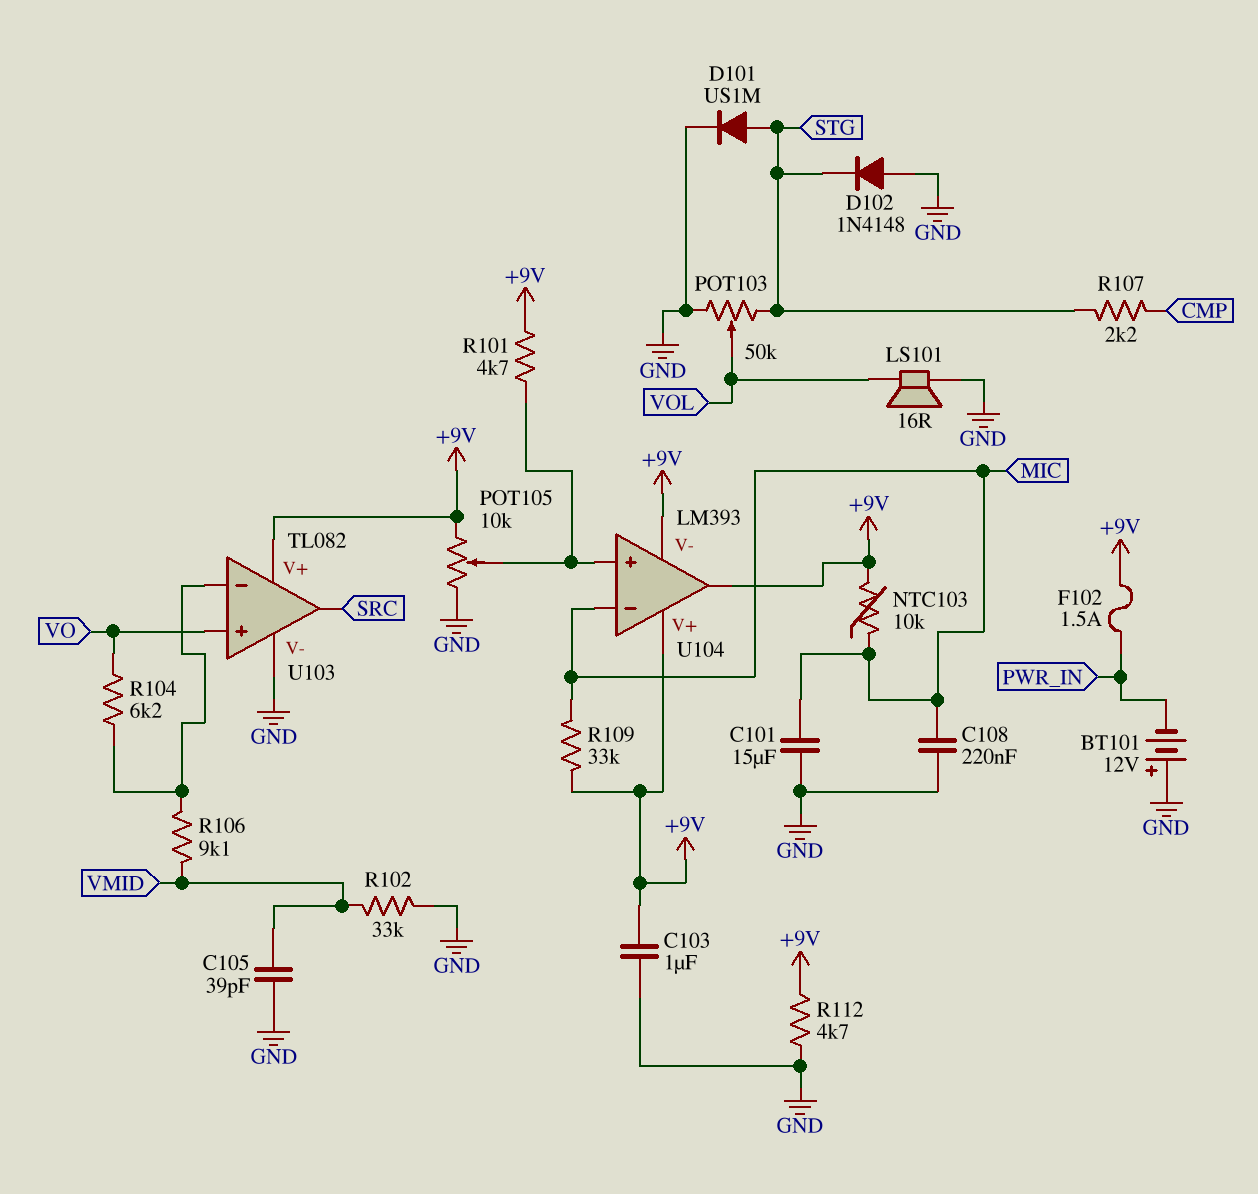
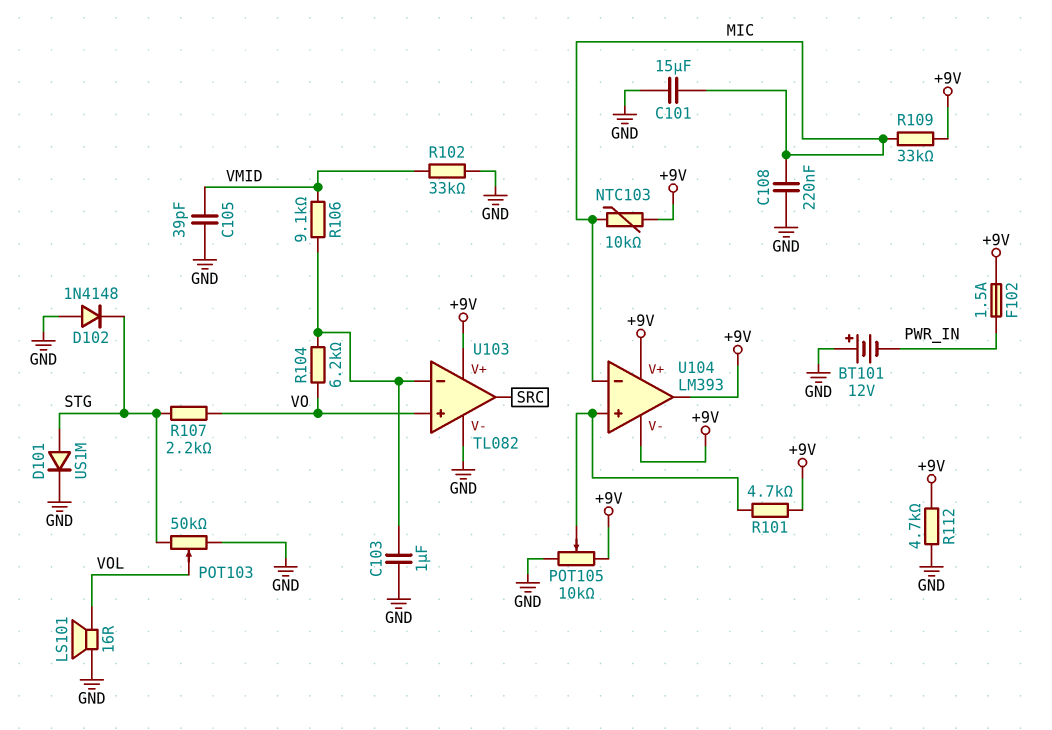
C103: 1uF (+9V, GND) -> 1uF (GND, U103/in-)
R107: 2.2k (CMP, STG) -> 2.2k (STG, VO)

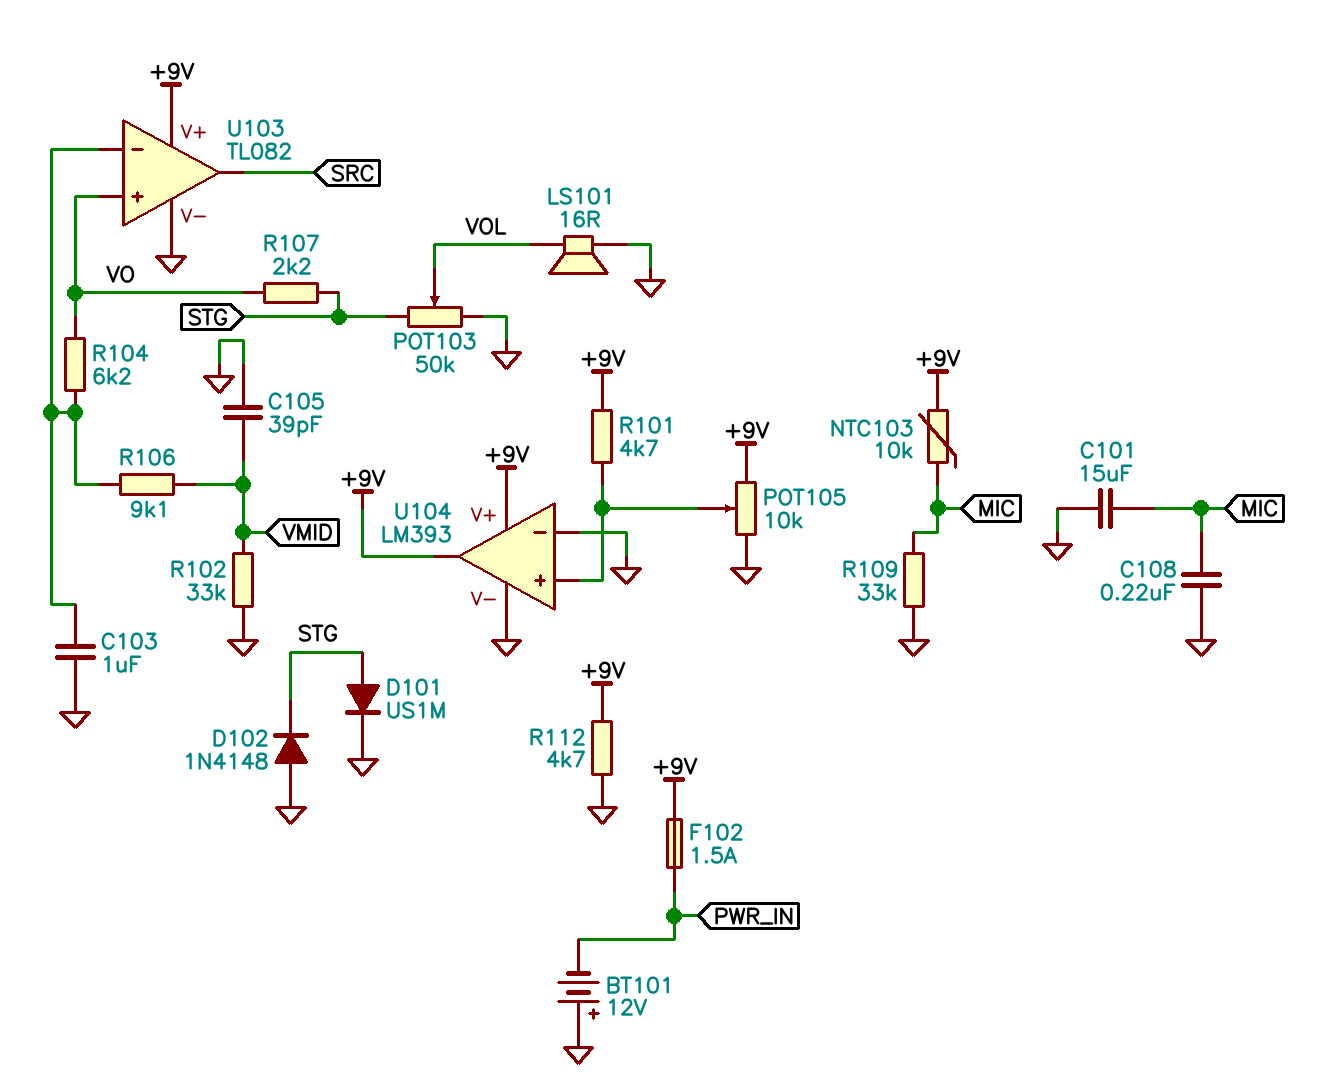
R109: 33k (+9V, MIC) -> 33k (GND, MIC)
U104 pin V-: +9V -> GND
U104 pin in-: MIC -> GND

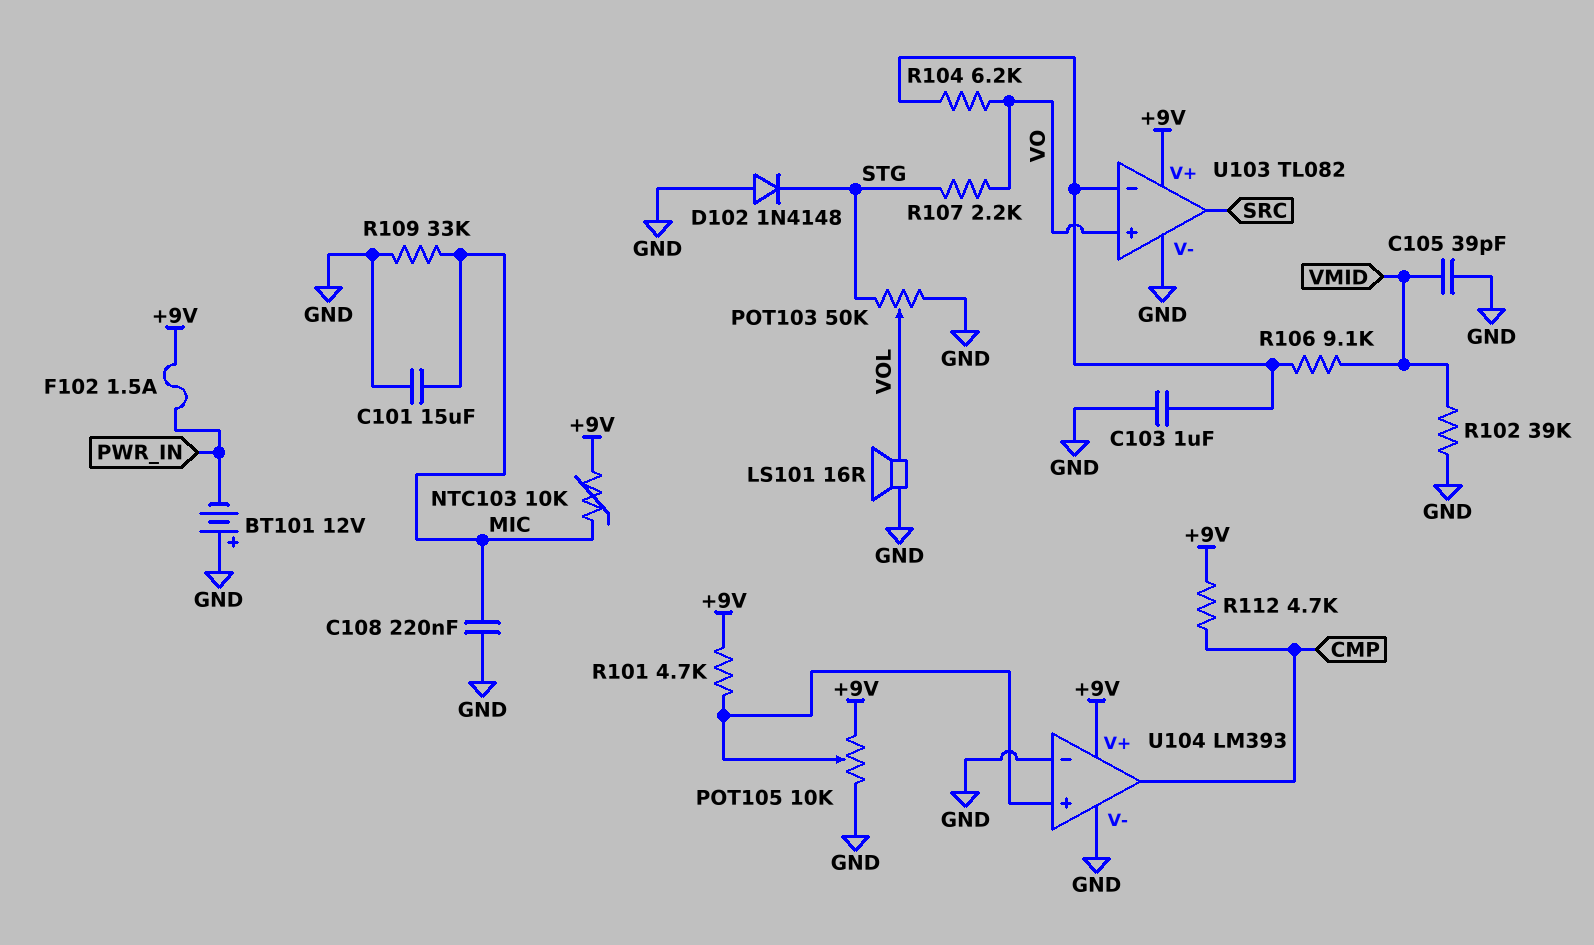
D101: diode US1M (A STG, K GND) -> none
R102: 33k (GND, VMID) -> 39k (GND, VMID)
R112: 4.7k (+9V, GND) -> 4.7k (+9V, CMP)
U104 pin out: +9V -> CMP

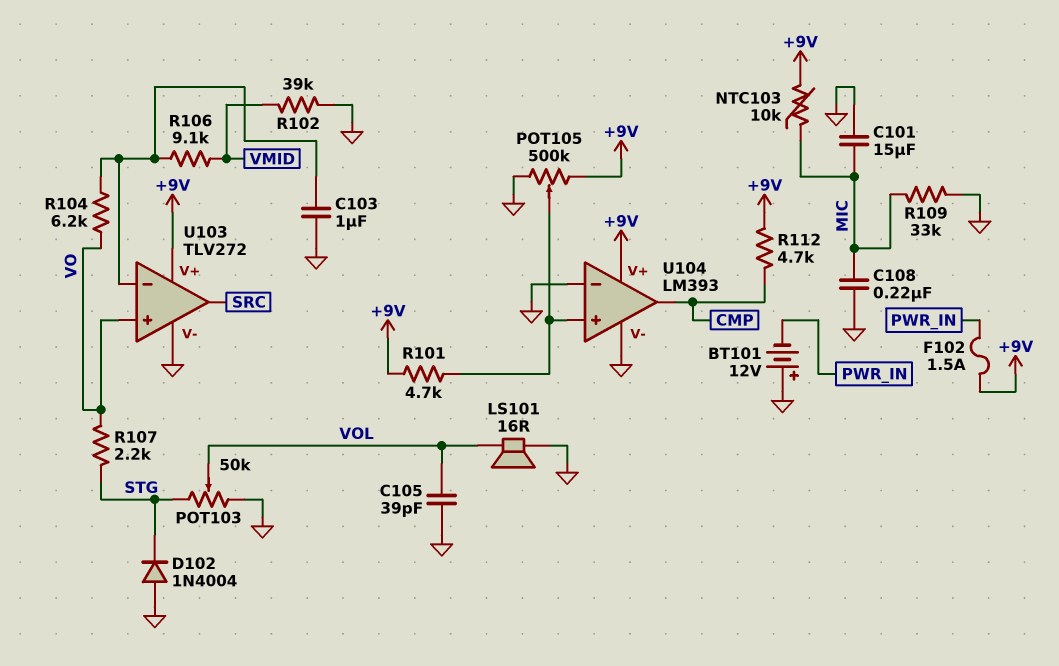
C105: 39pF (GND, VMID) -> 39pF (GND, VOL)
D102: diode 1N4148 (A GND, K STG) -> diode 1N4004 (A GND, K STG)
POT105: 10k (+9V, GND, wiper U104/in+) -> 500k (+9V, GND, wiper U104/in+)
U103: TL082 -> TLV272

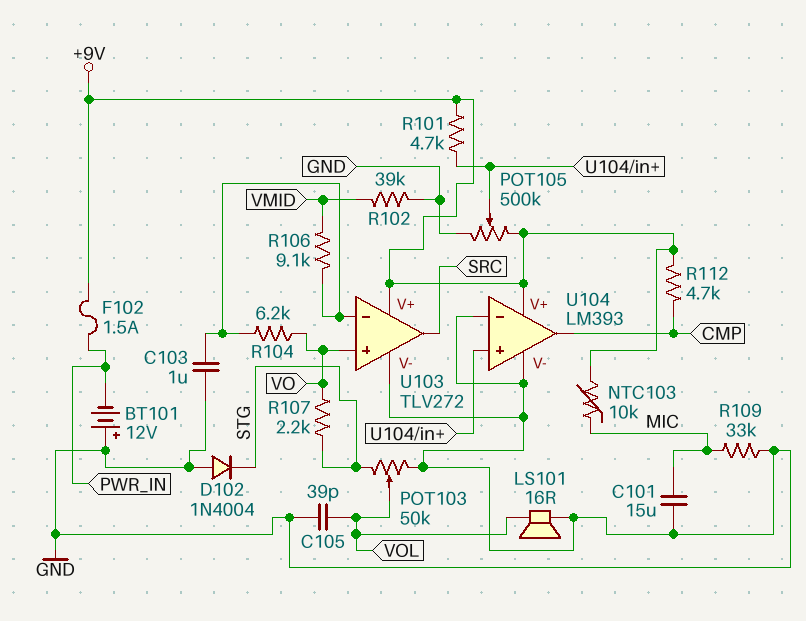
C108: 220nF (GND, MIC) -> none

